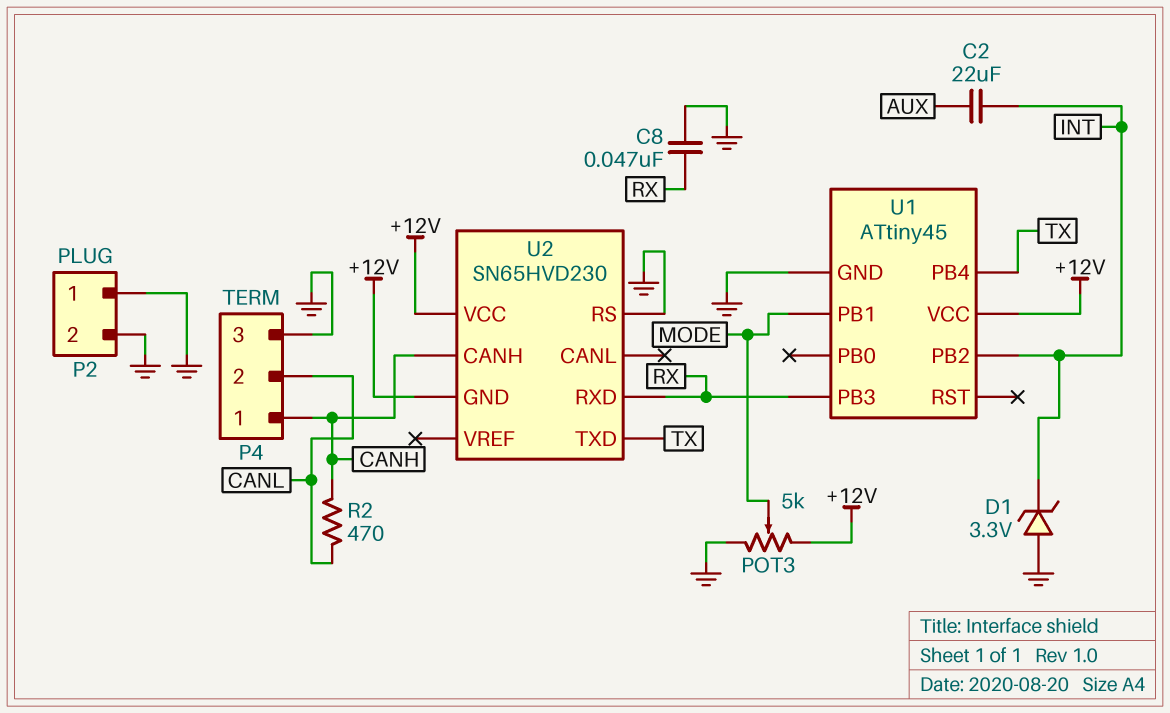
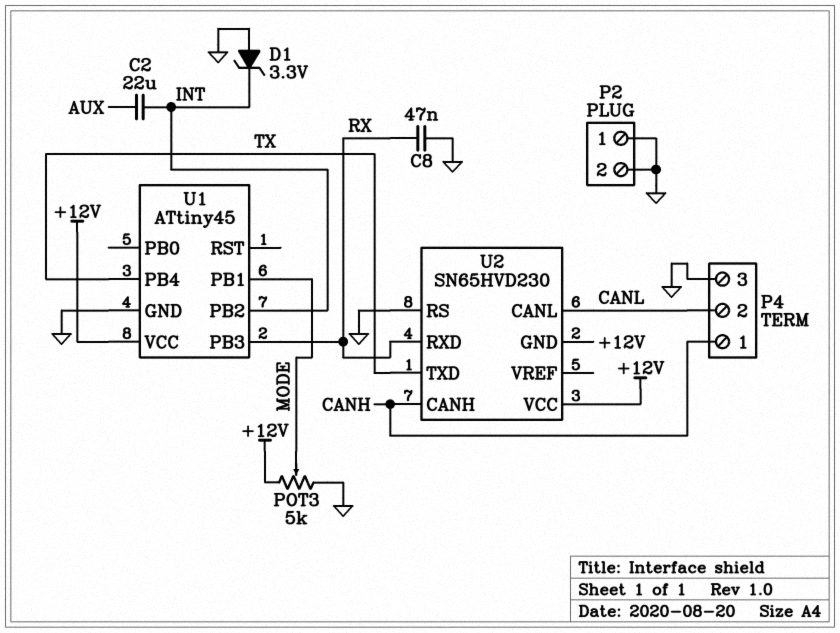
R2: 470 (CANH, CANL) -> none
U2 pin CANL: none -> CANL

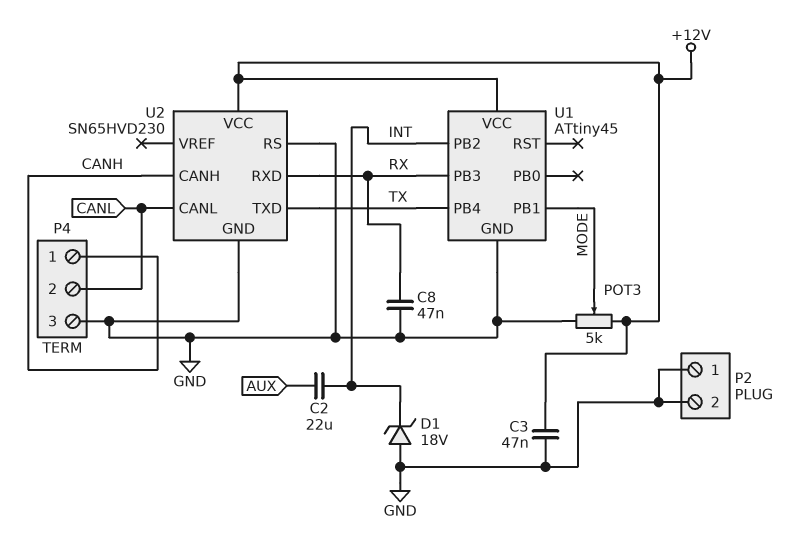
C3: none -> 47nF (+12V, GND)
D1: zener 3.3V (A GND, K INT) -> zener 18V (A GND, K INT)
U2 pin GND: +12V -> GND

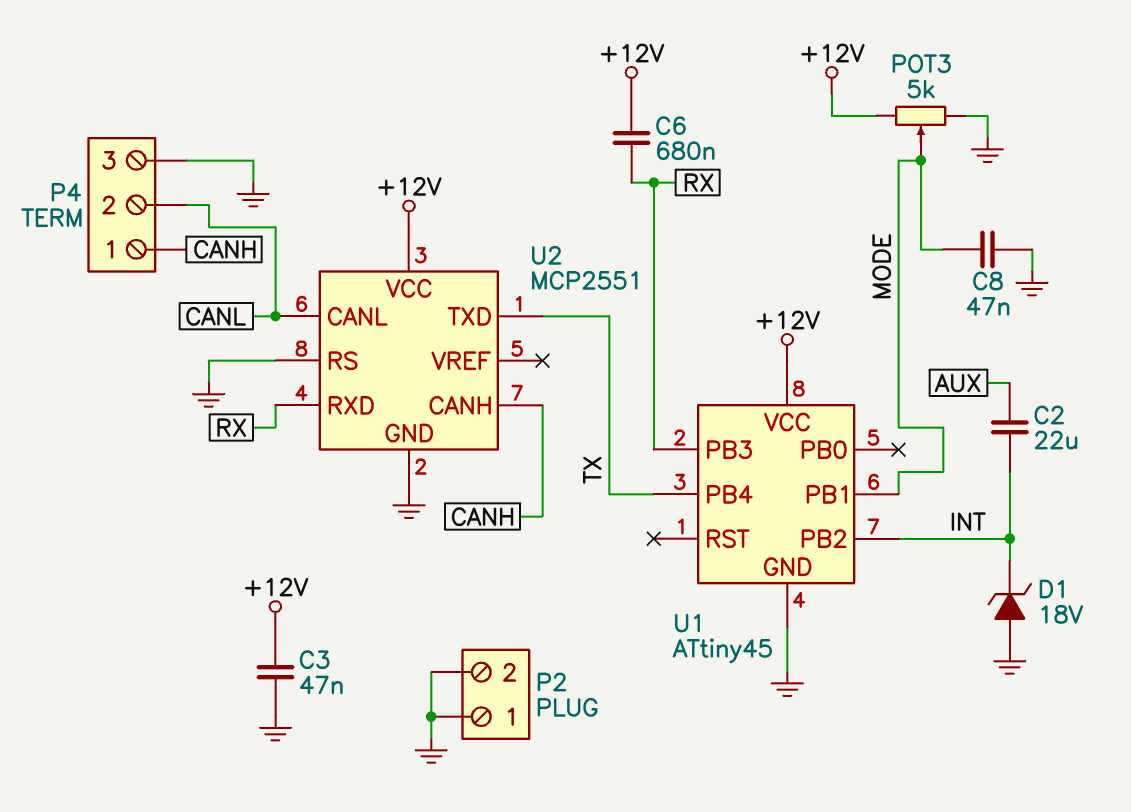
C6: none -> 680nF (+12V, RX)
C8: 47nF (GND, RX) -> 47nF (GND, MODE)
U2: SN65HVD230 -> MCP2551

